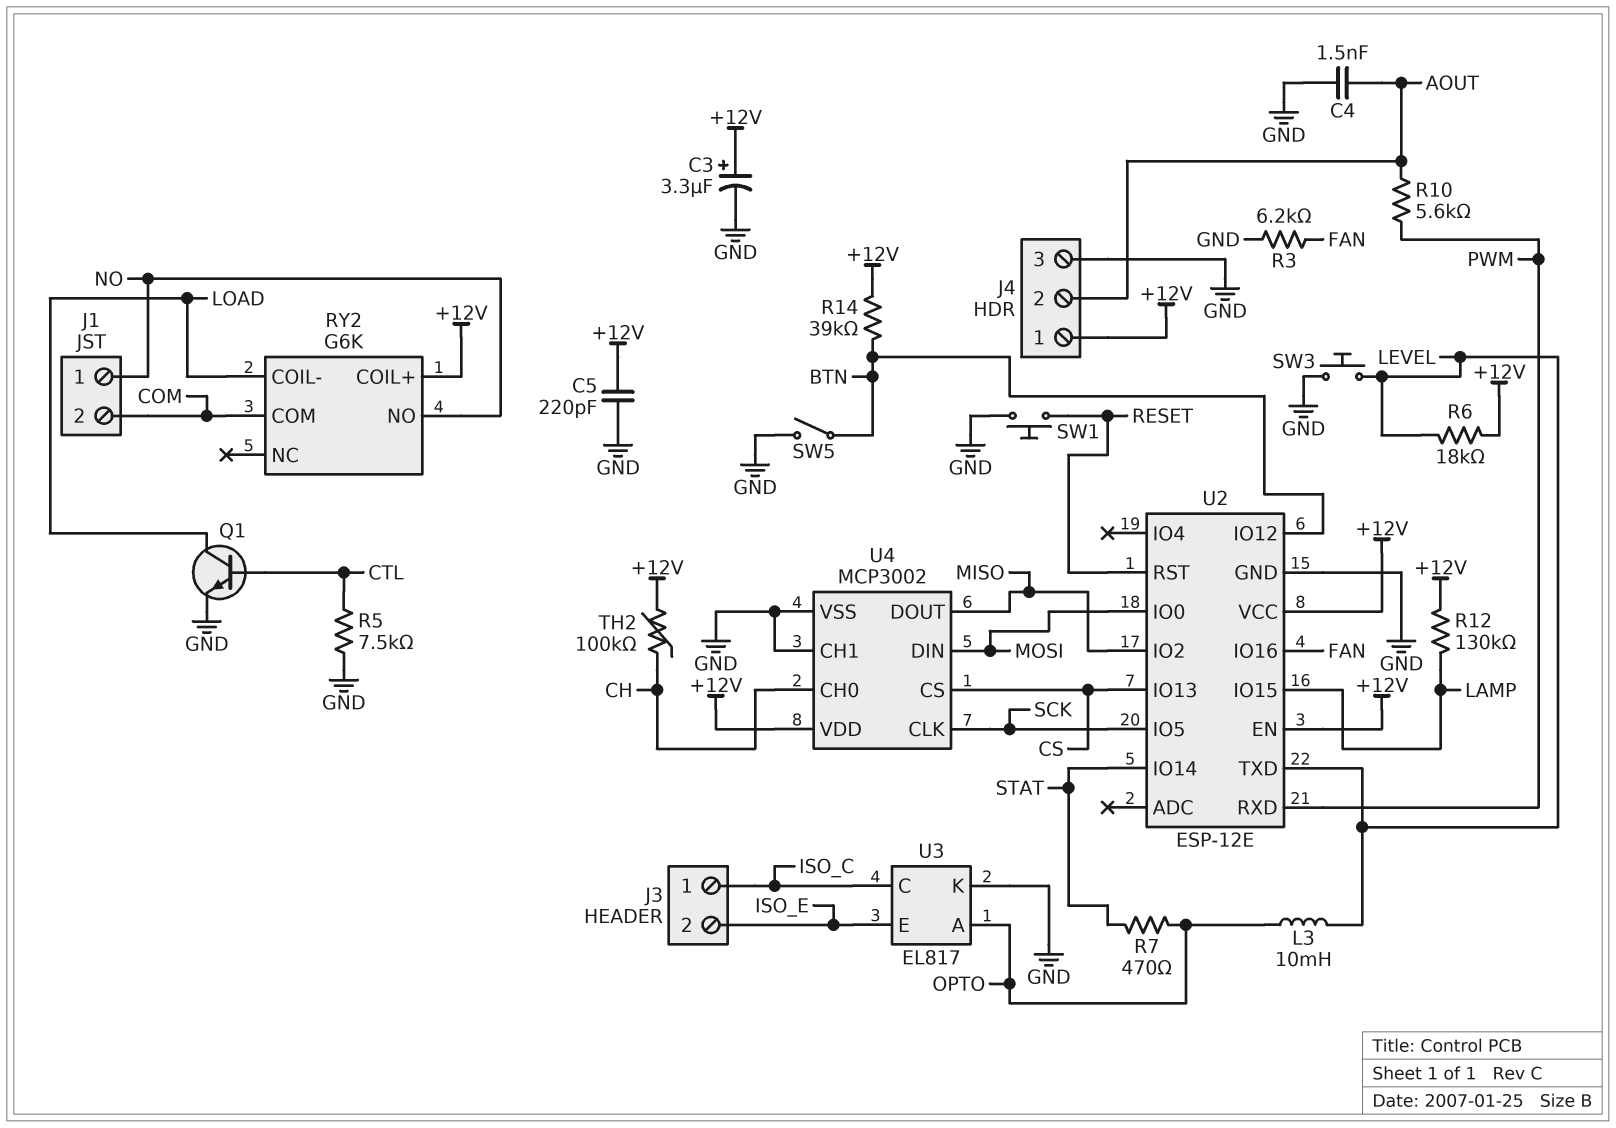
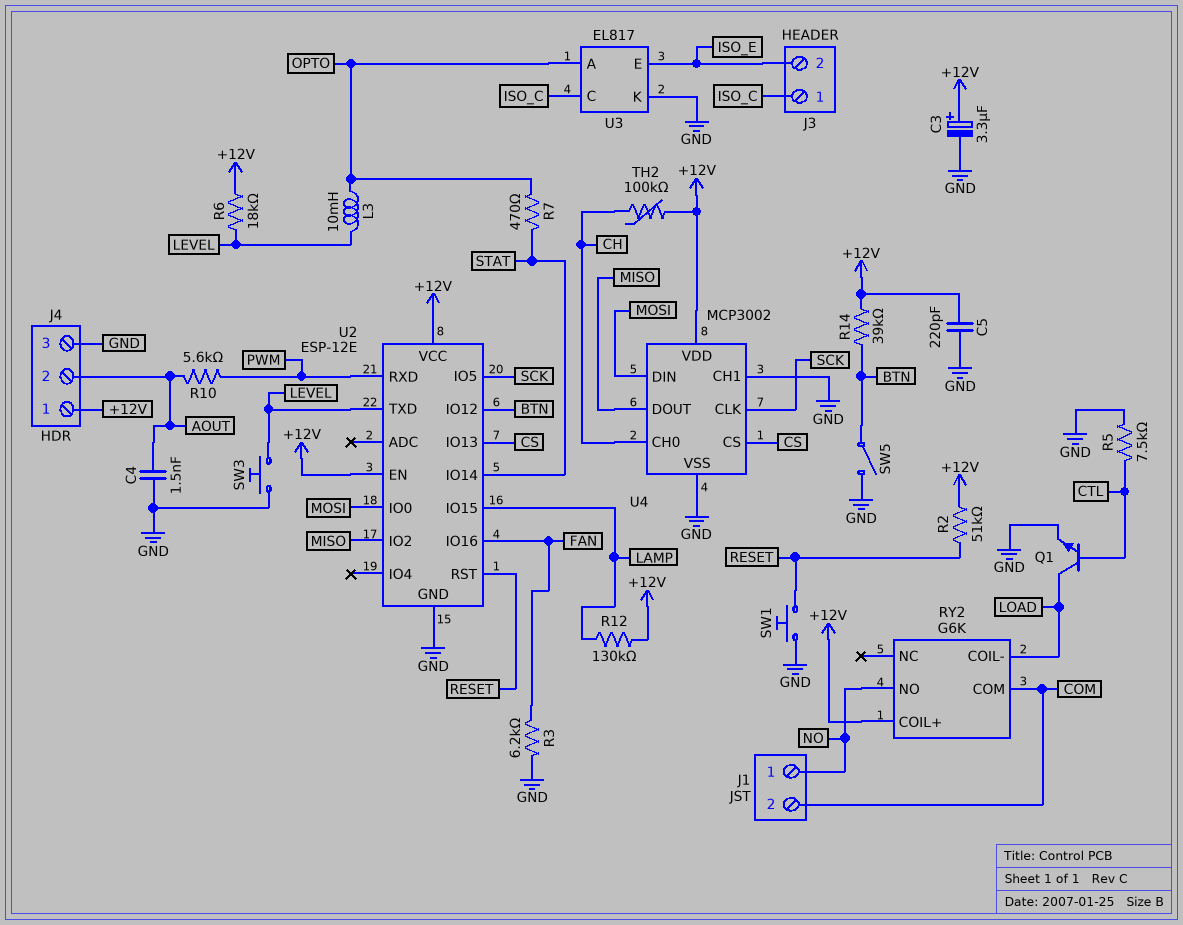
R2: none -> 51k (+12V, RESET)

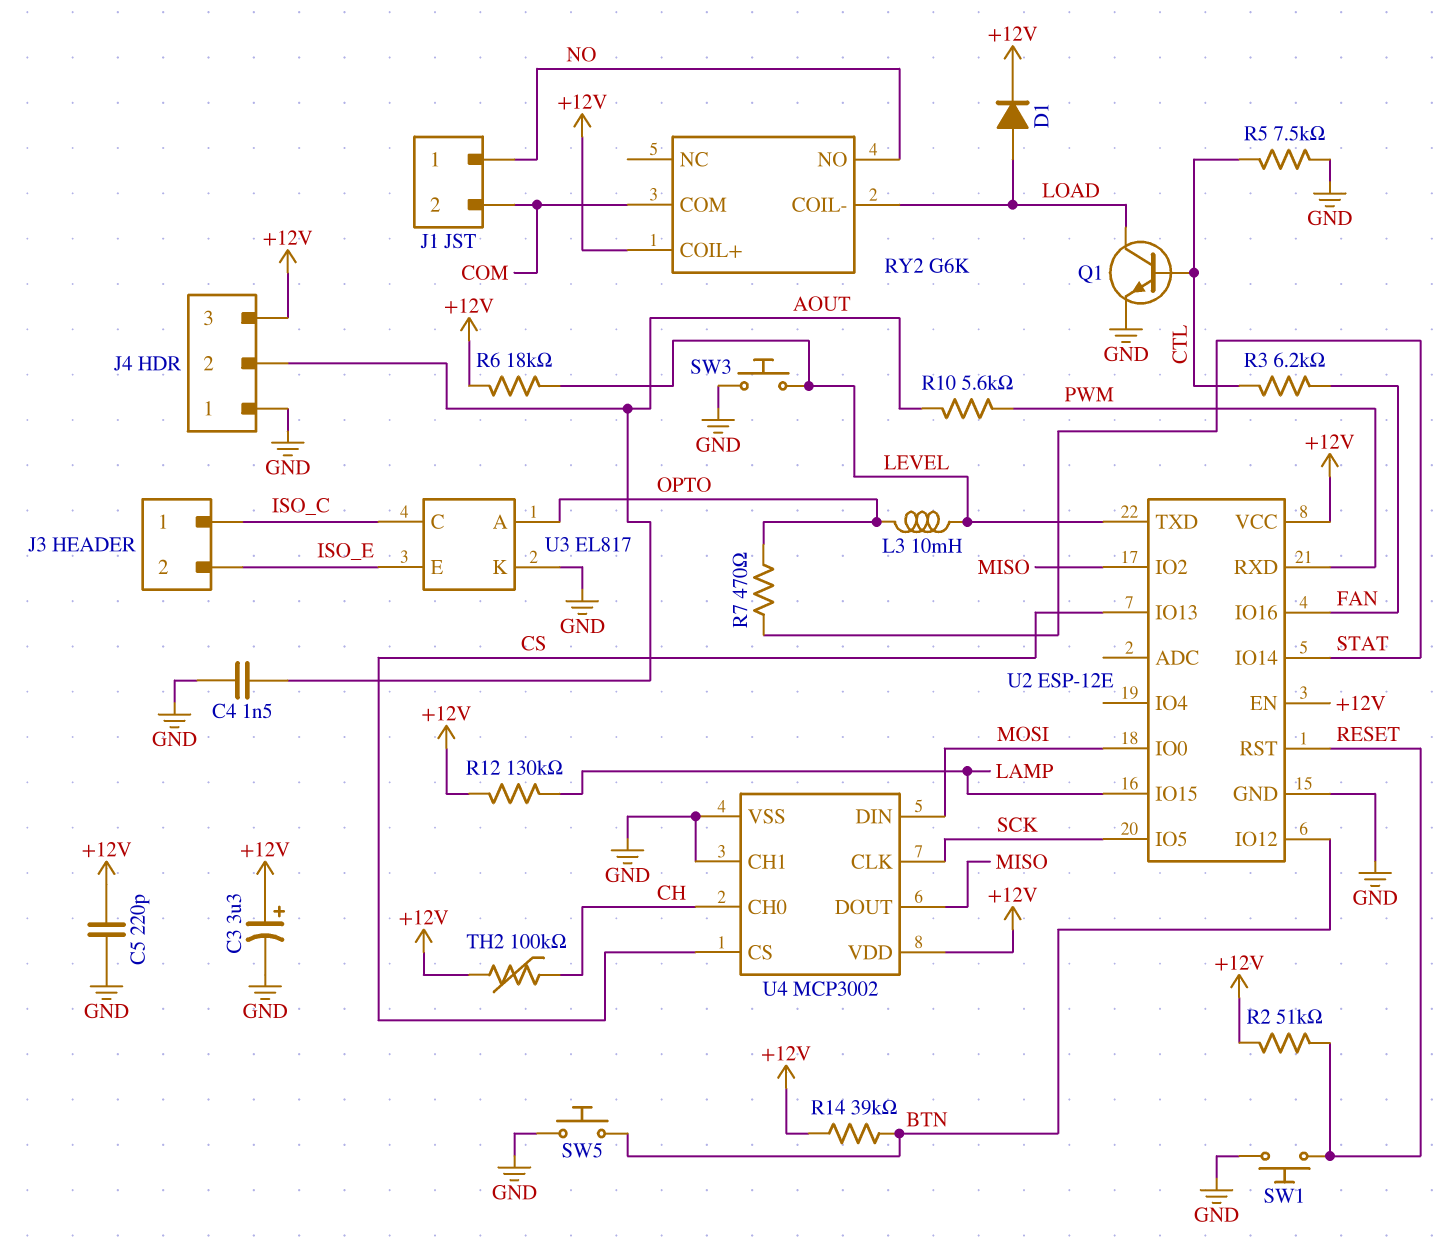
D1: none -> diode (A LOAD, K +12V)
J4 pin 1: +12V -> GND
J4 pin 3: GND -> +12V
R3: 6.2k (FAN, GND) -> 6.2k (CTL, FAN)
SW5: switch (BTN, GND) -> button (BTN, GND)

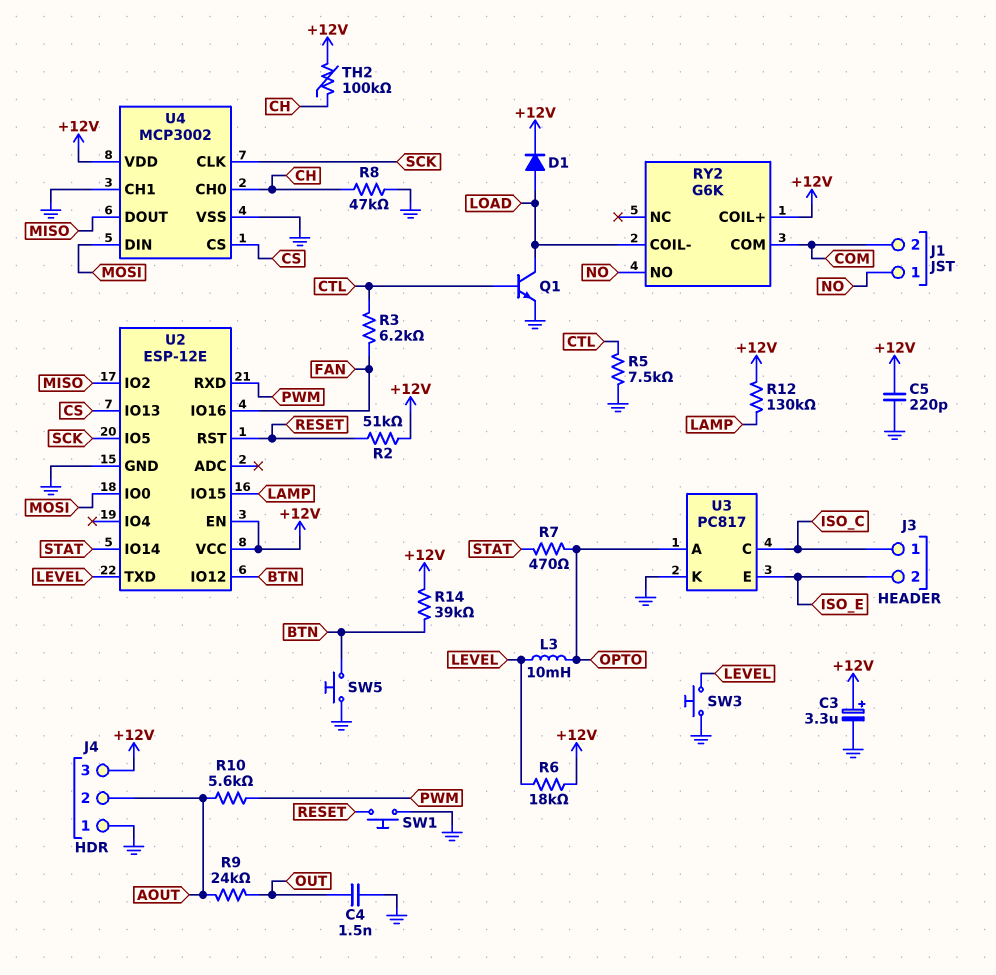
C4: 1.5nF (AOUT, GND) -> 1.5nF (GND, OUT)
R8: none -> 47k (CH, GND)
R9: none -> 24k (AOUT, OUT)
U3: EL817 -> PC817

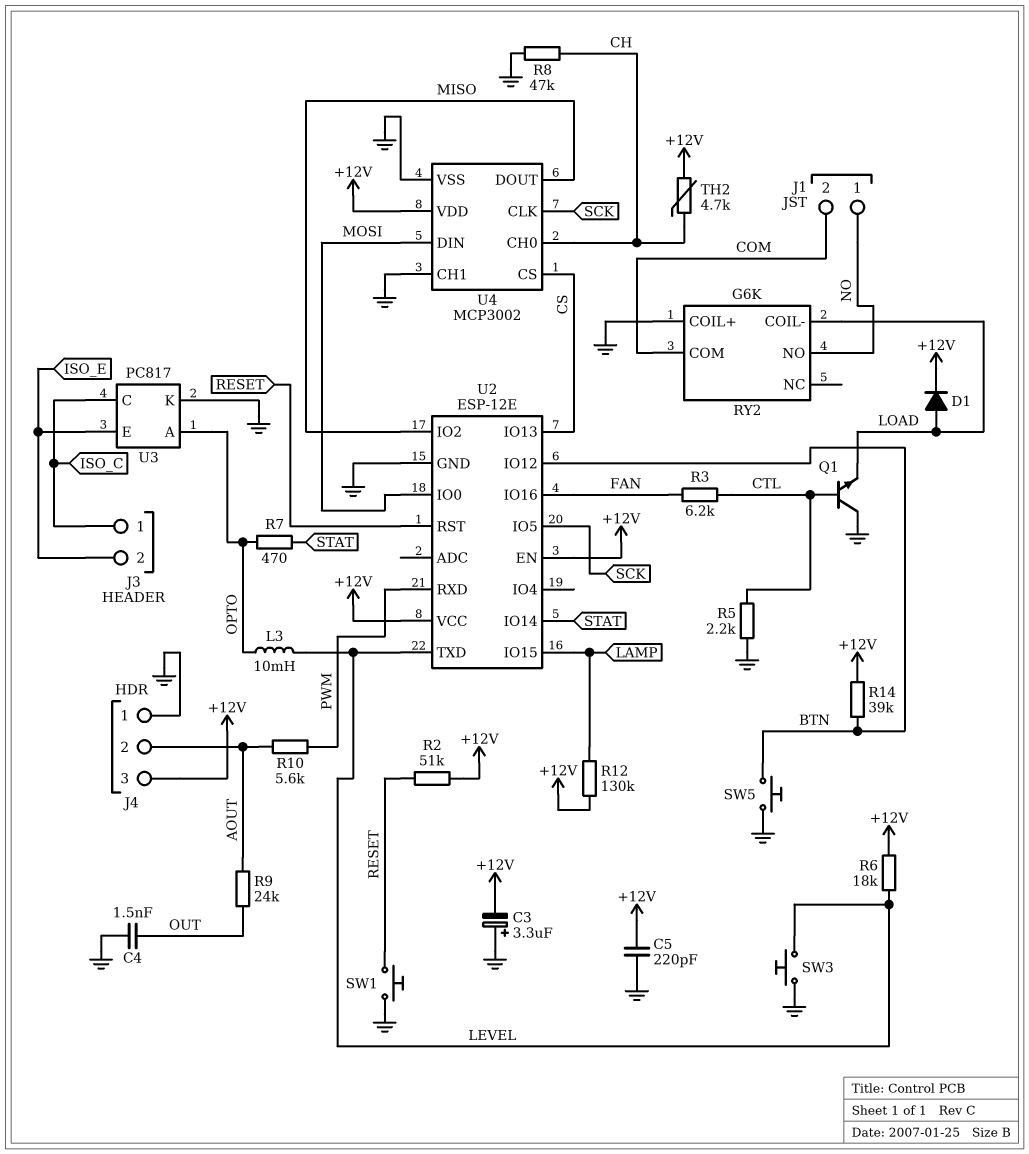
C3: 3.3uF (plus +12V, minus GND) -> 3.3uF (plus GND, minus +12V)
Q1: NPN (B CTL, C LOAD, E GND) -> NPN (B CTL, C GND, E LOAD)
R5: 7.5k (CTL, GND) -> 2.2k (CTL, GND)
RY2 pin COIL+: +12V -> GND
TH2: 100k (+12V, CH) -> 4.7k (+12V, CH)

